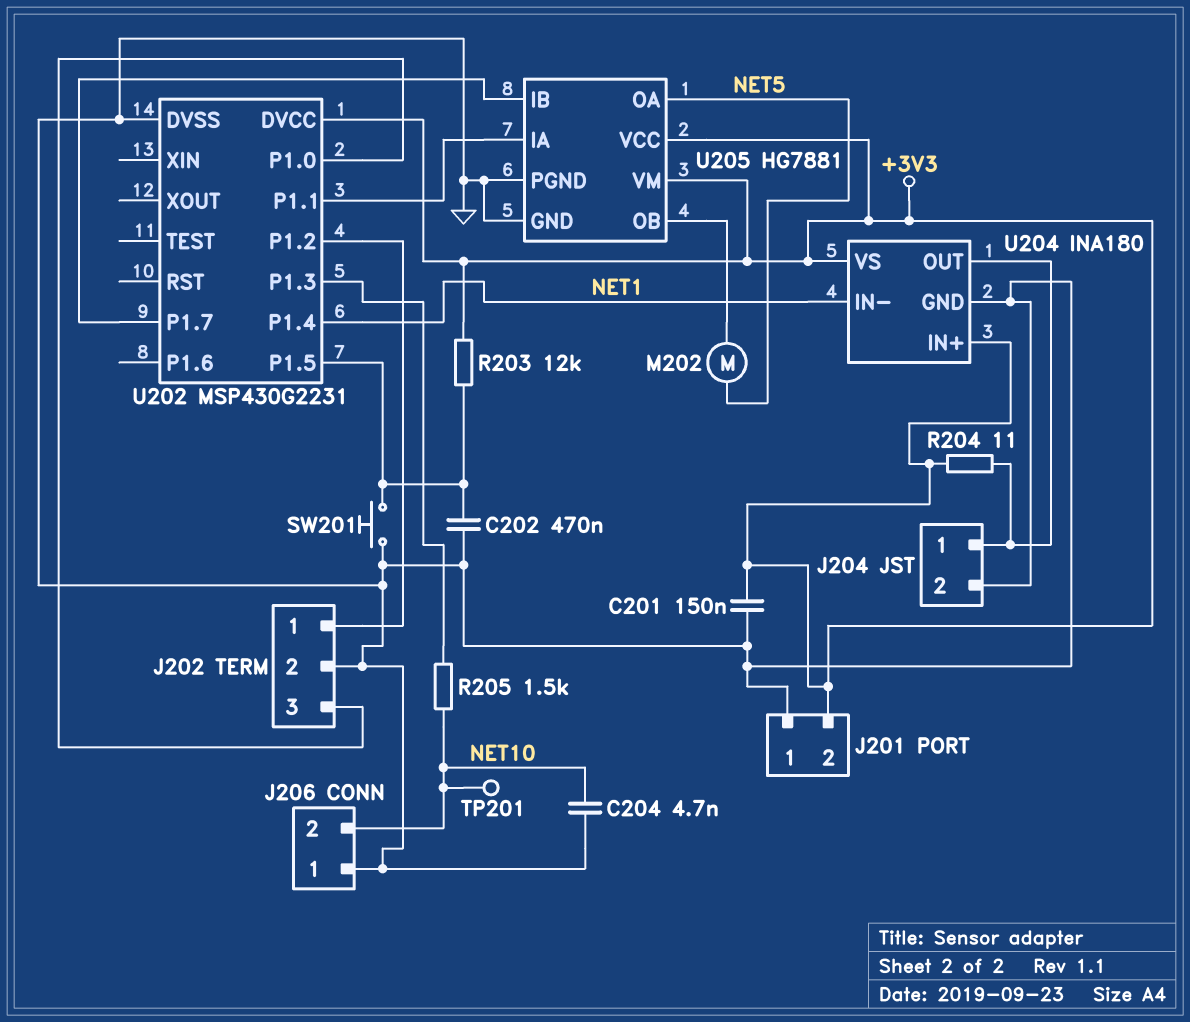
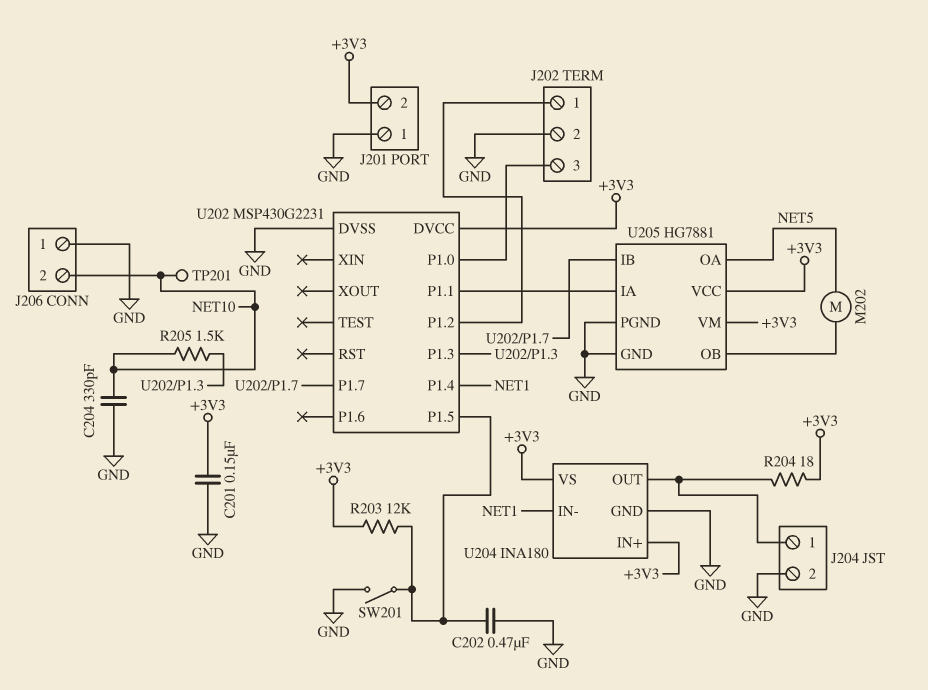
C204: 4.7nF (GND, NET10) -> 330pF (GND, NET10)
R204: 11 (+3V3, J204/1) -> 18 (+3V3, J204/1)
SW201: button (GND, U202/P1.5) -> switch (GND, U202/P1.5)

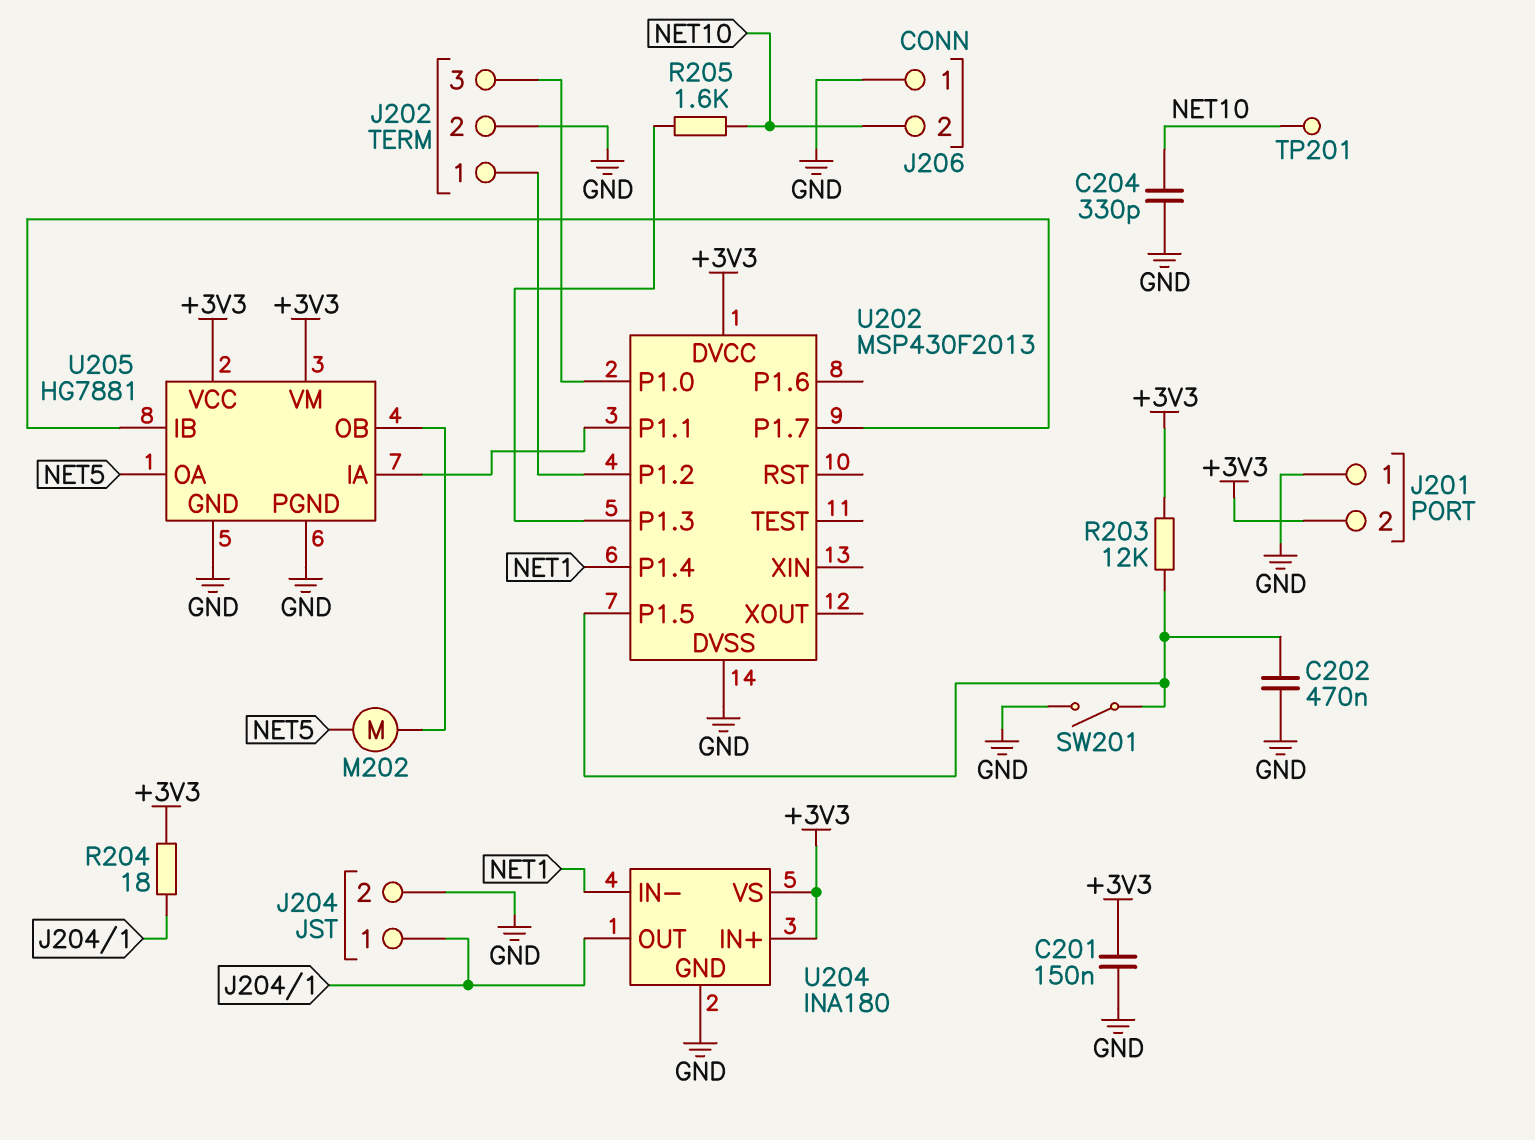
R205: 1.5k (NET10, U202/P1.3) -> 1.6k (NET10, U202/P1.3)
U202: MSP430G2231 -> MSP430F2013

